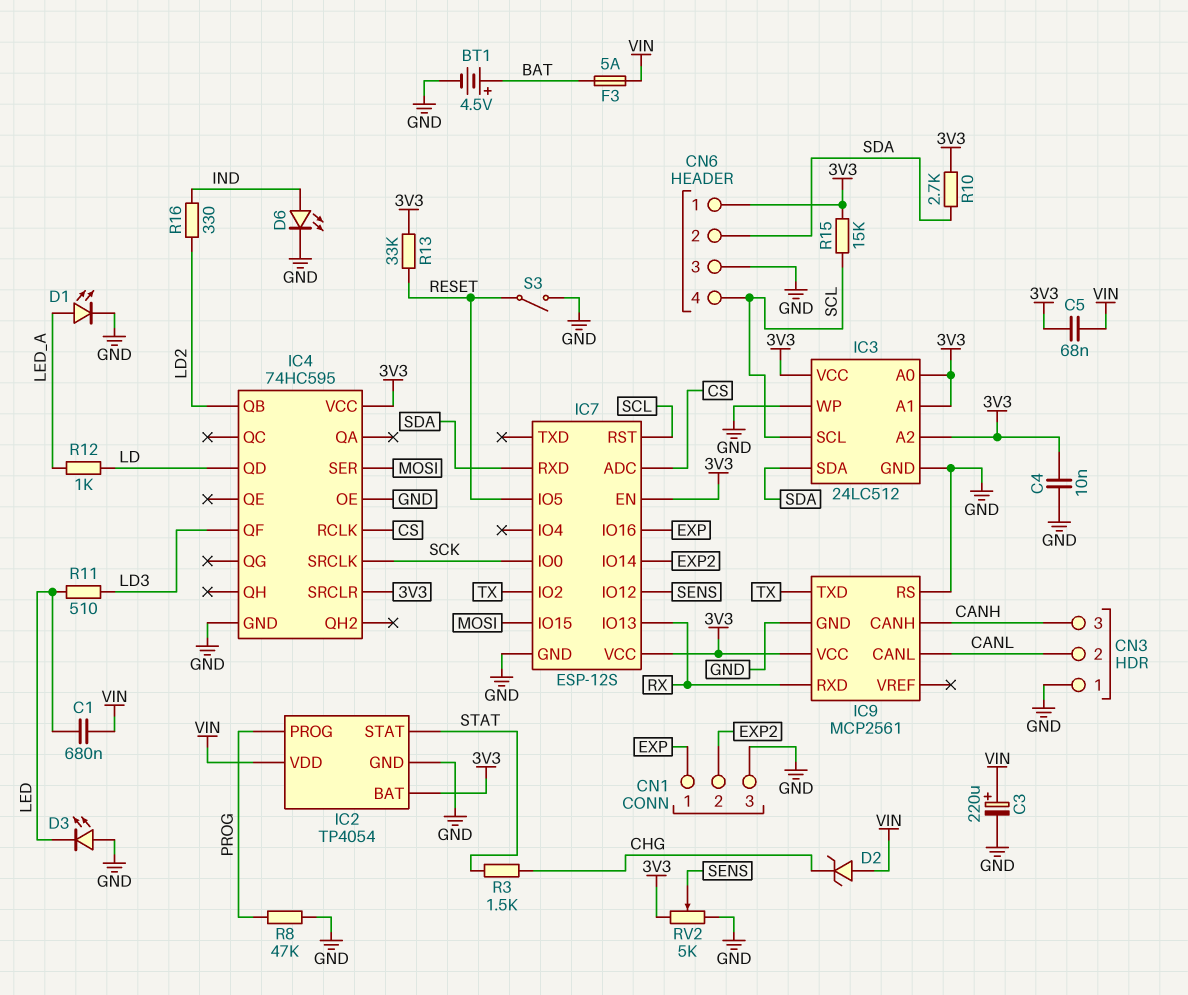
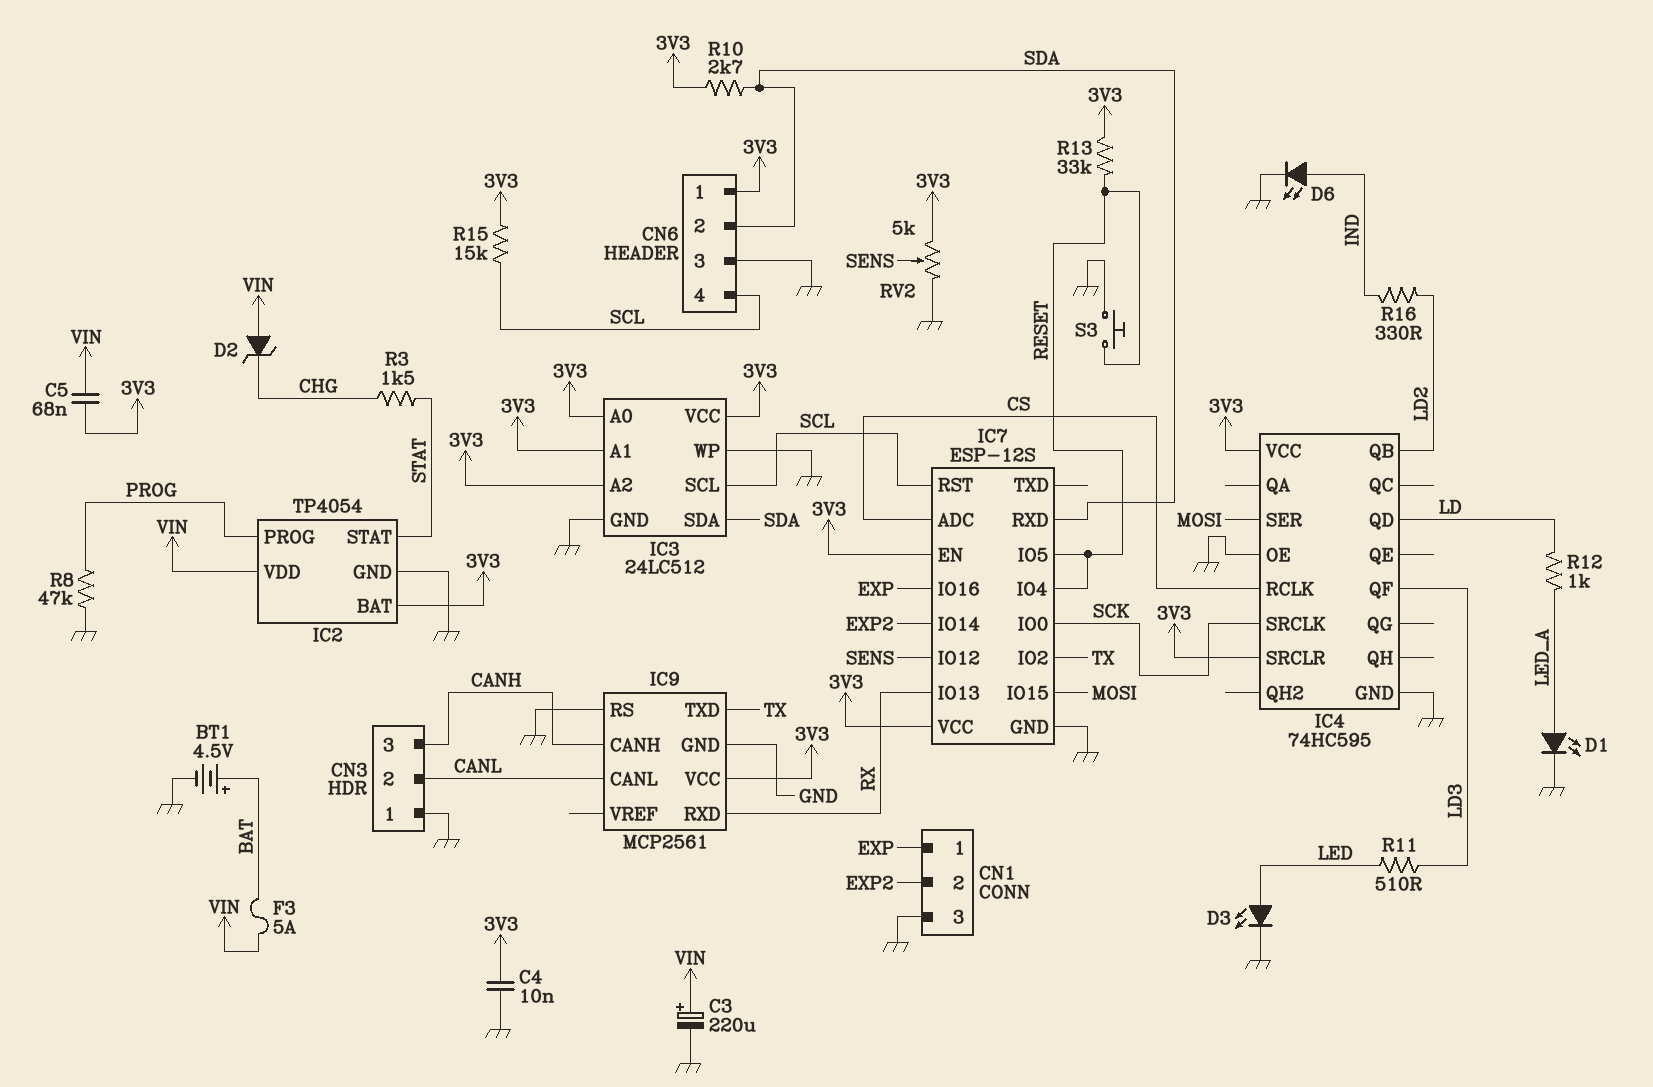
C1: 680nF (LED, VIN) -> none
D3: LED (A GND, K LED) -> LED (A LED, K GND)
IC7 pin IO4: none -> RESET
S3: switch (GND, RESET) -> button (GND, RESET)

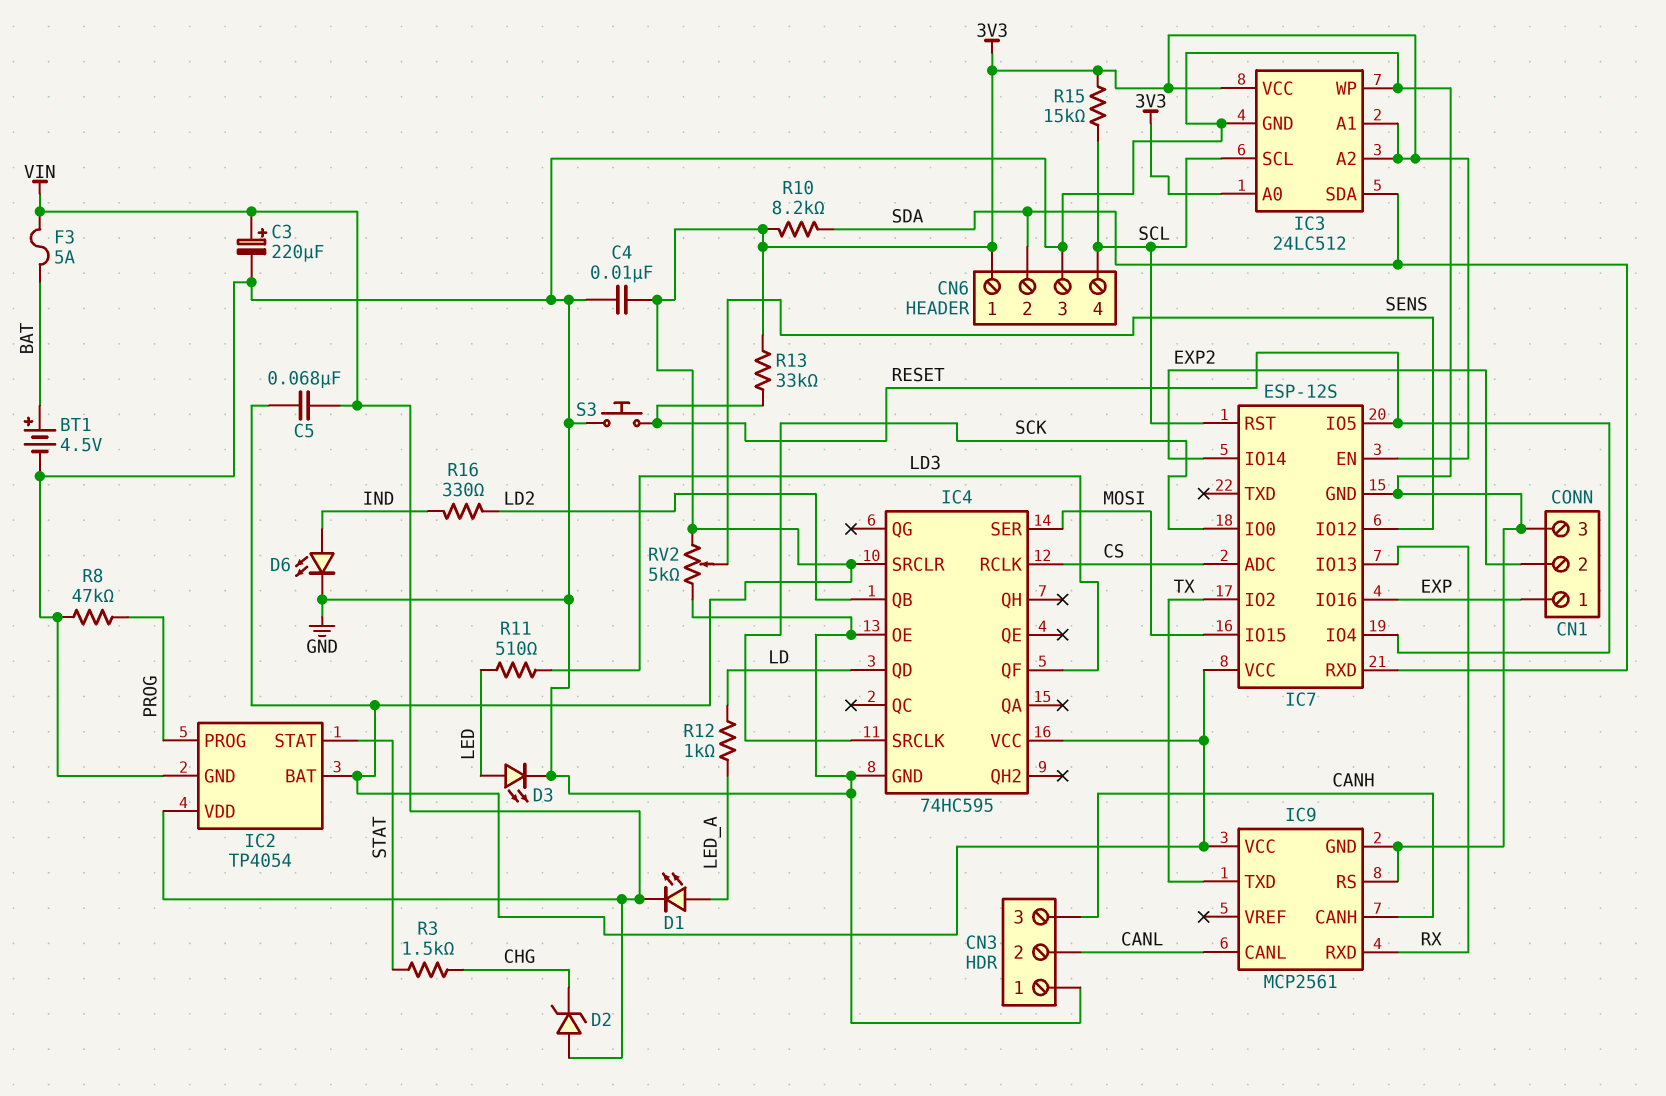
D1: LED (A LED_A, K GND) -> LED (A LED_A, K VIN)
R10: 2.7k (3V3, SDA) -> 8.2k (3V3, SDA)

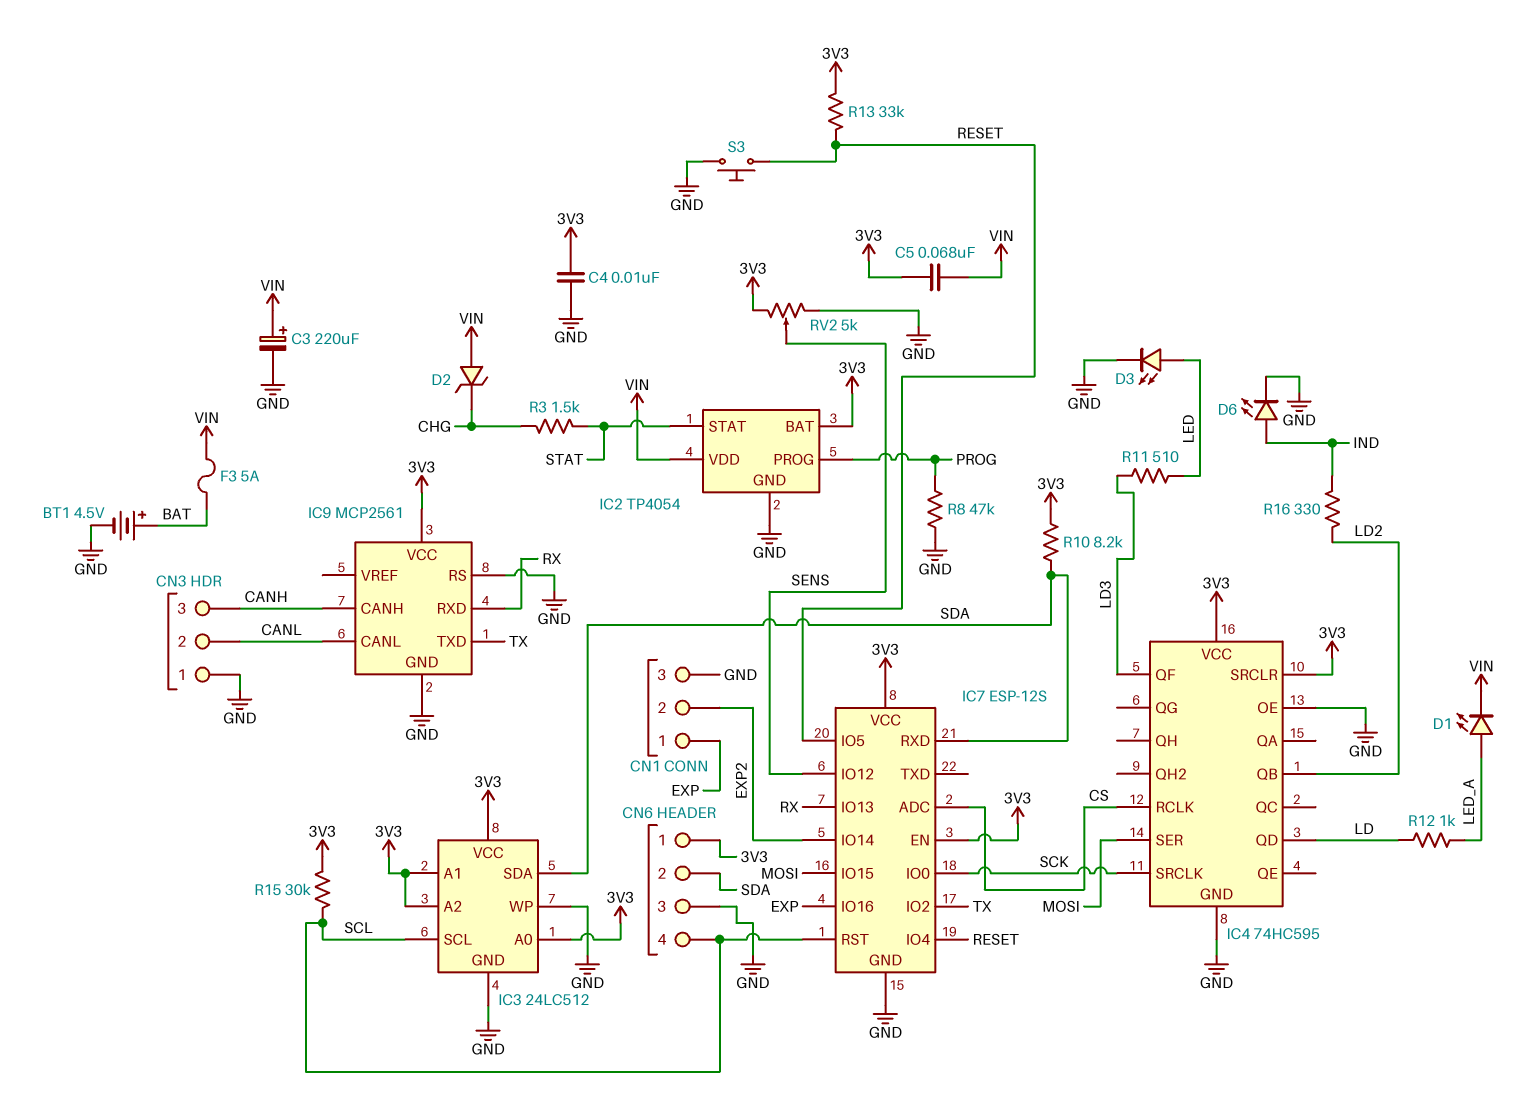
R15: 15k (3V3, SCL) -> 30k (3V3, SCL)

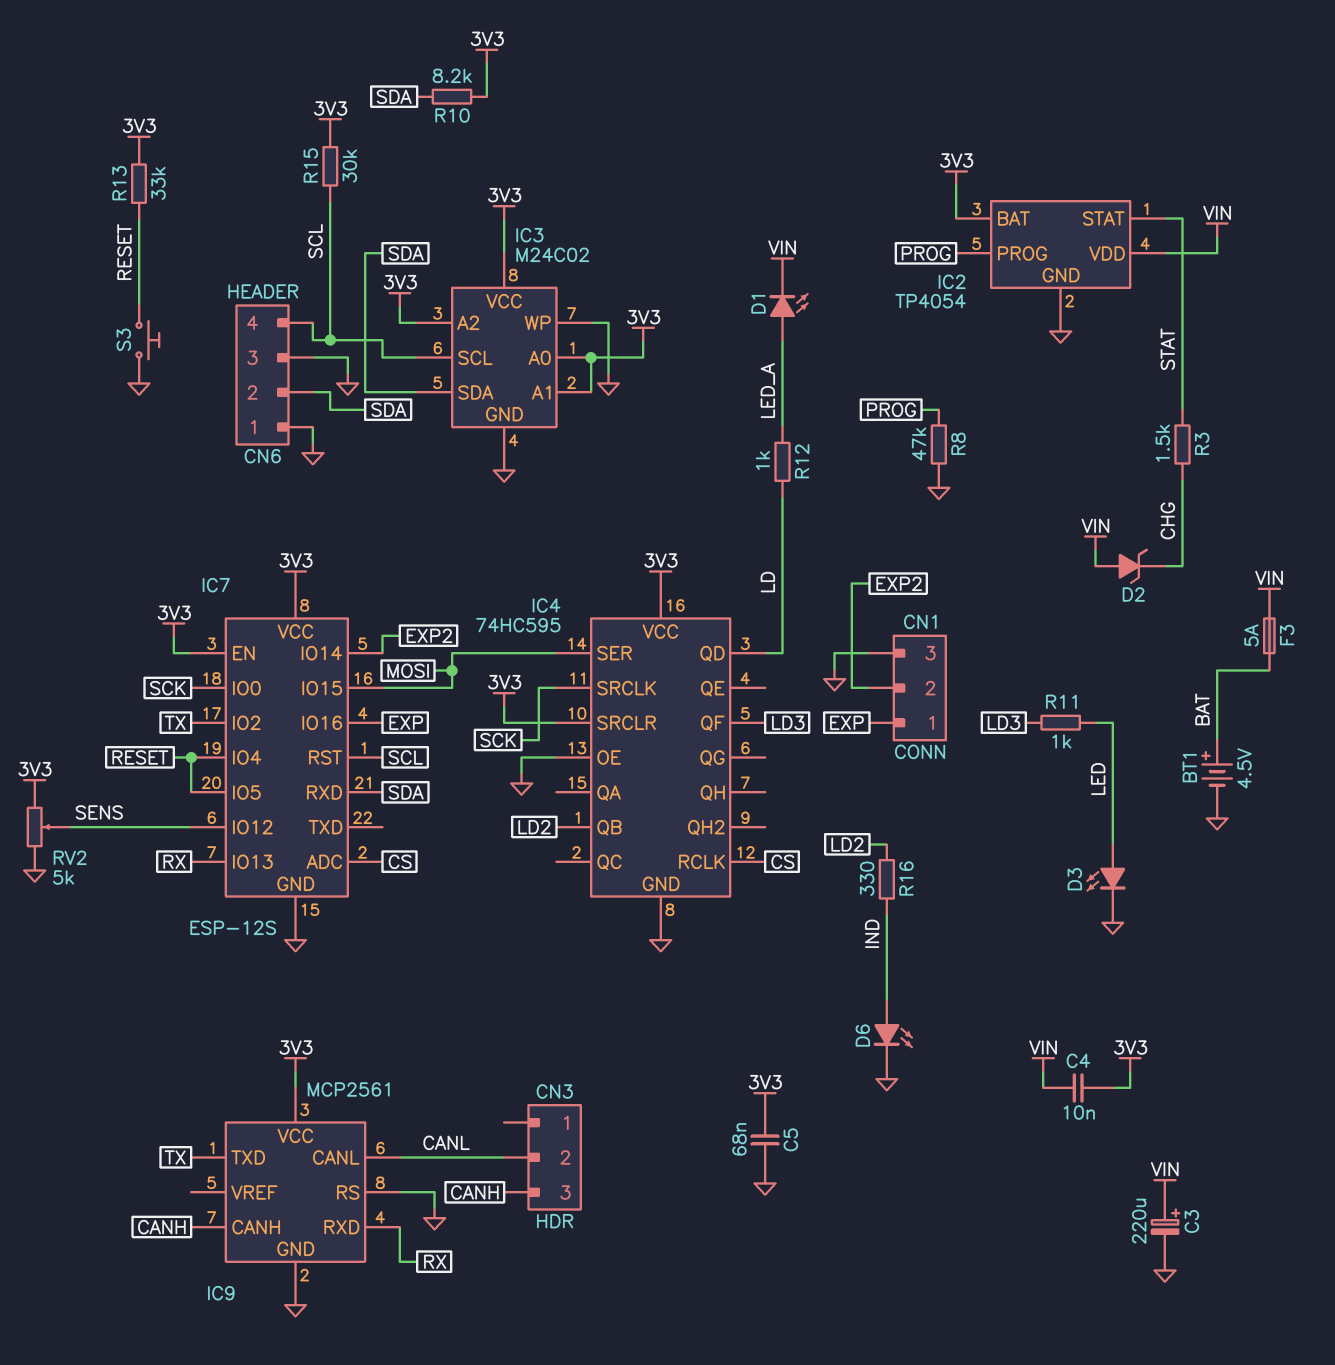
C4: 10nF (3V3, GND) -> 10nF (3V3, VIN)
C5: 68nF (3V3, VIN) -> 68nF (3V3, GND)
CN3 pin 1: GND -> none
CN6 pin 1: 3V3 -> GND
IC3: 24LC512 -> M24C02
R11: 510 (LD3, LED) -> 1k (LD3, LED)

